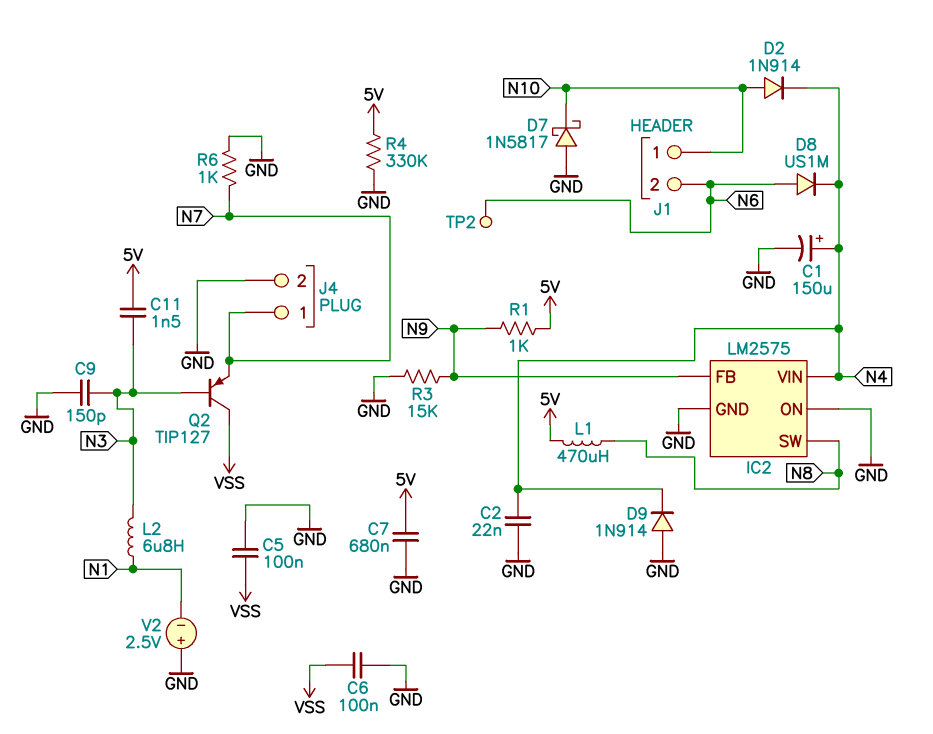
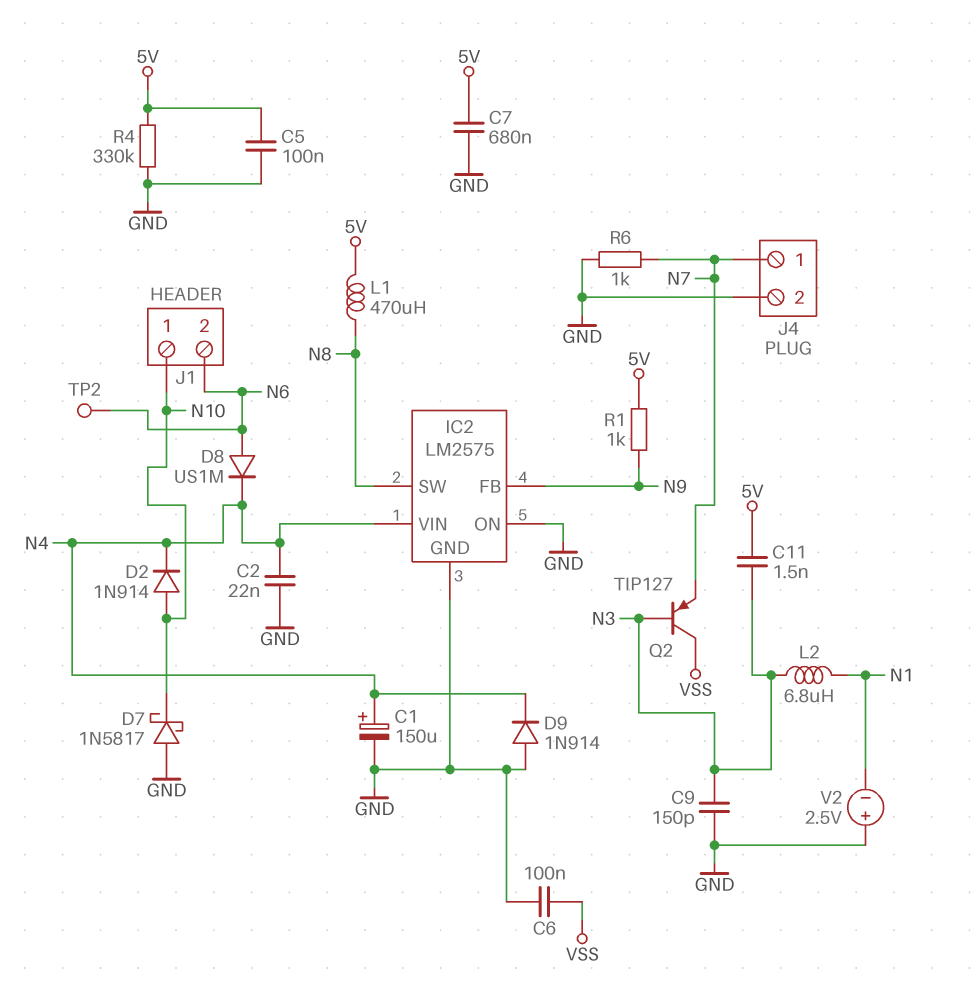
C5: 100nF (GND, VSS) -> 100nF (5V, GND)
R3: 15k (GND, N9) -> none

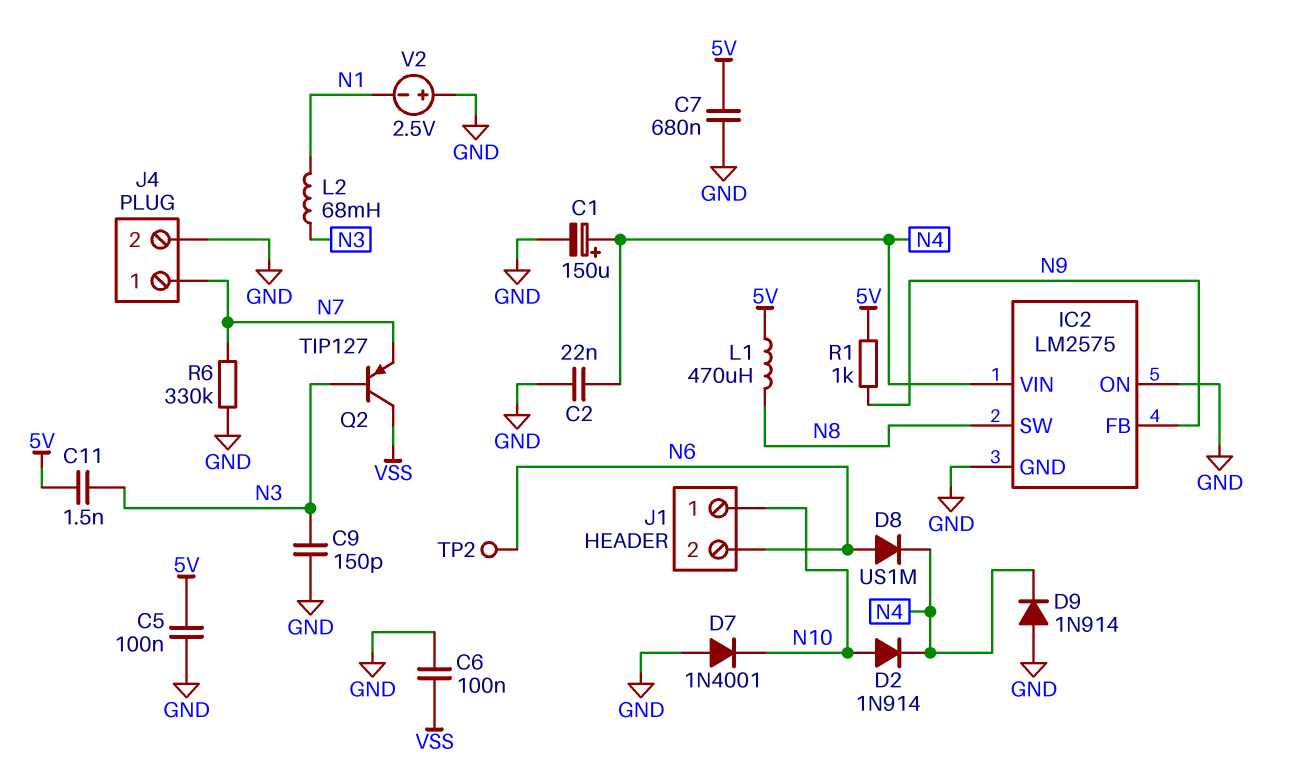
D7: schottky 1N5817 (A GND, K N10) -> diode 1N4001 (A GND, K N10)
L2: 6.8uH (N1, N3) -> 68mH (N1, N3)
R4: 330k (5V, GND) -> none
R6: 1k (GND, N7) -> 330k (GND, N7)

